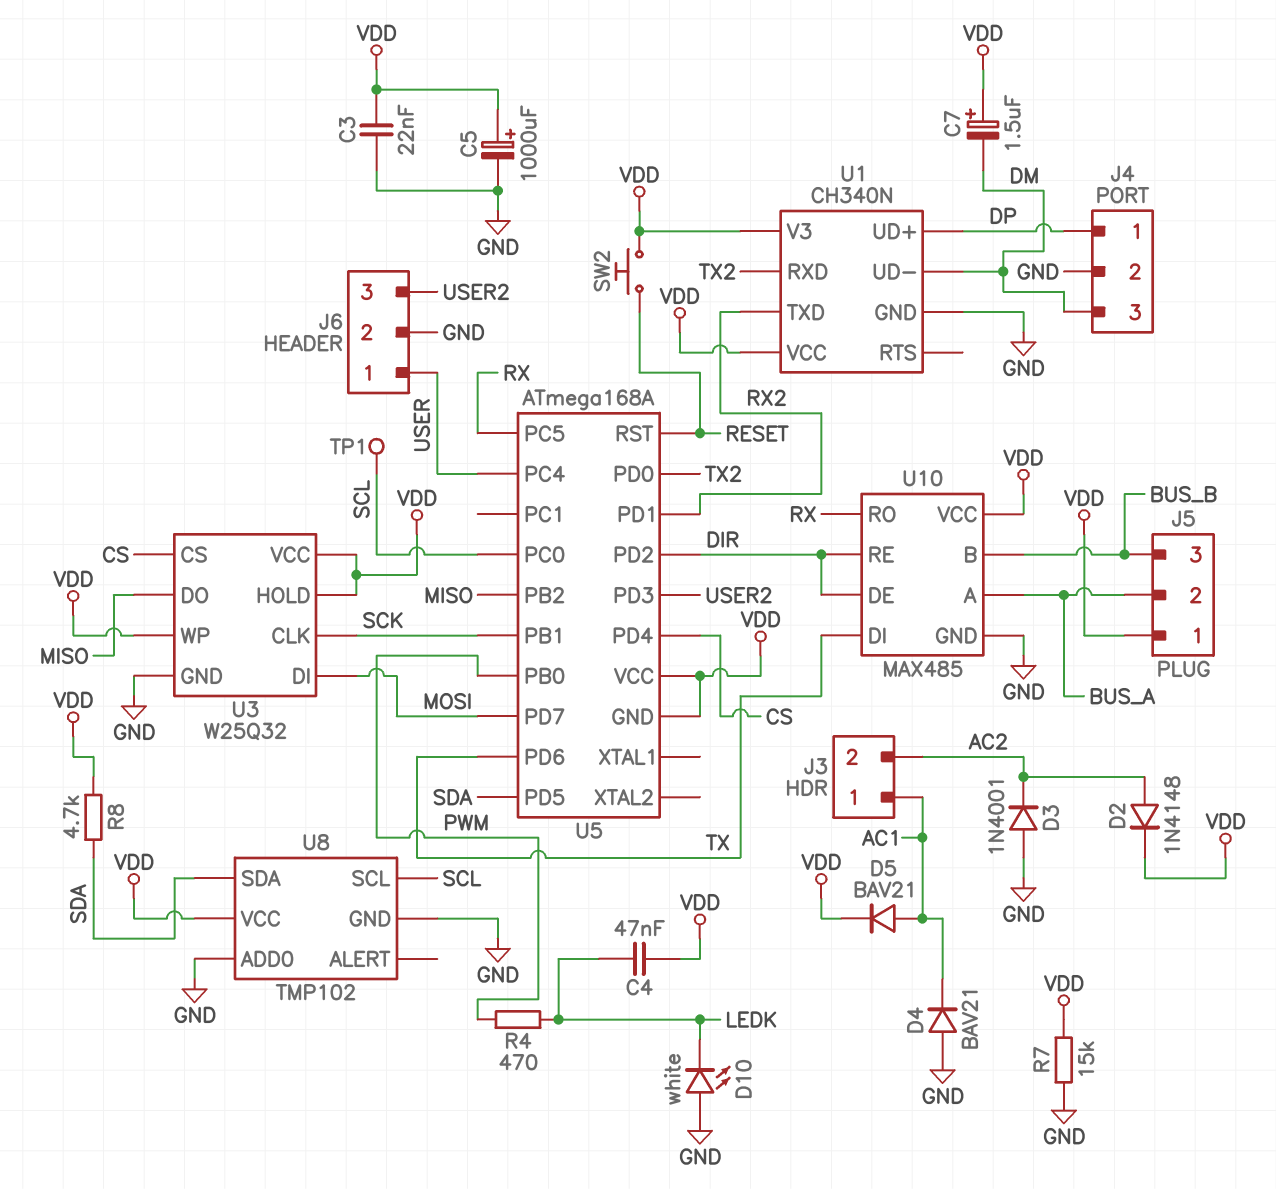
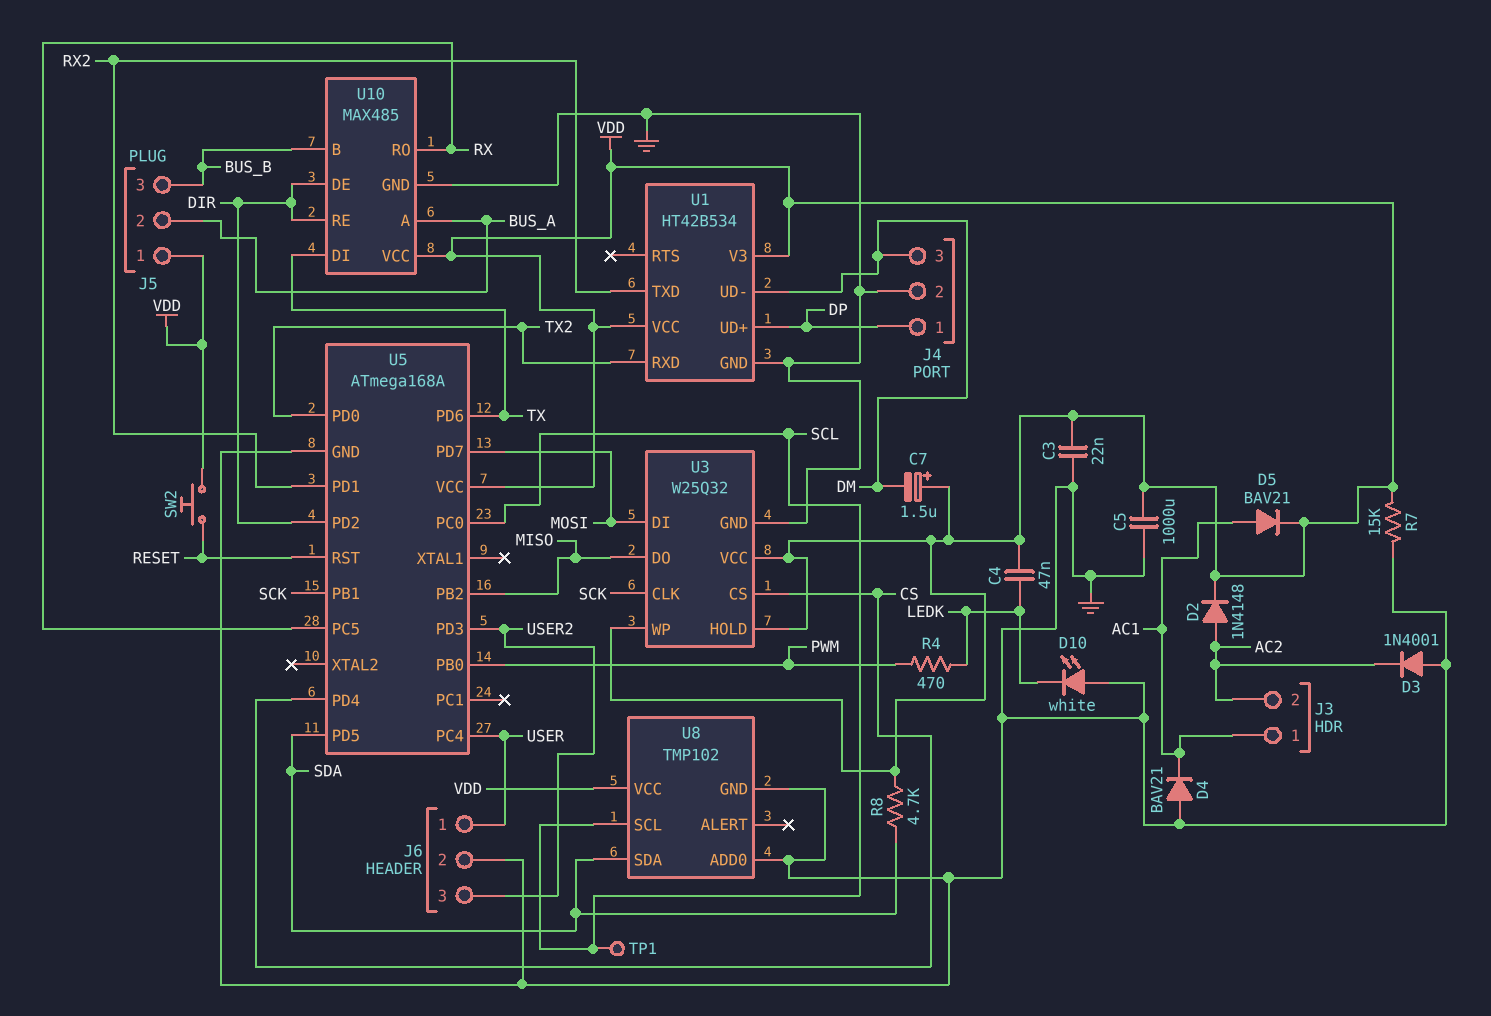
C5: 1000uF (plus VDD, minus GND) -> 1000uF (GND, VDD)
U1: CH340N -> HT42B534
U5 pin GND: VDD -> GND

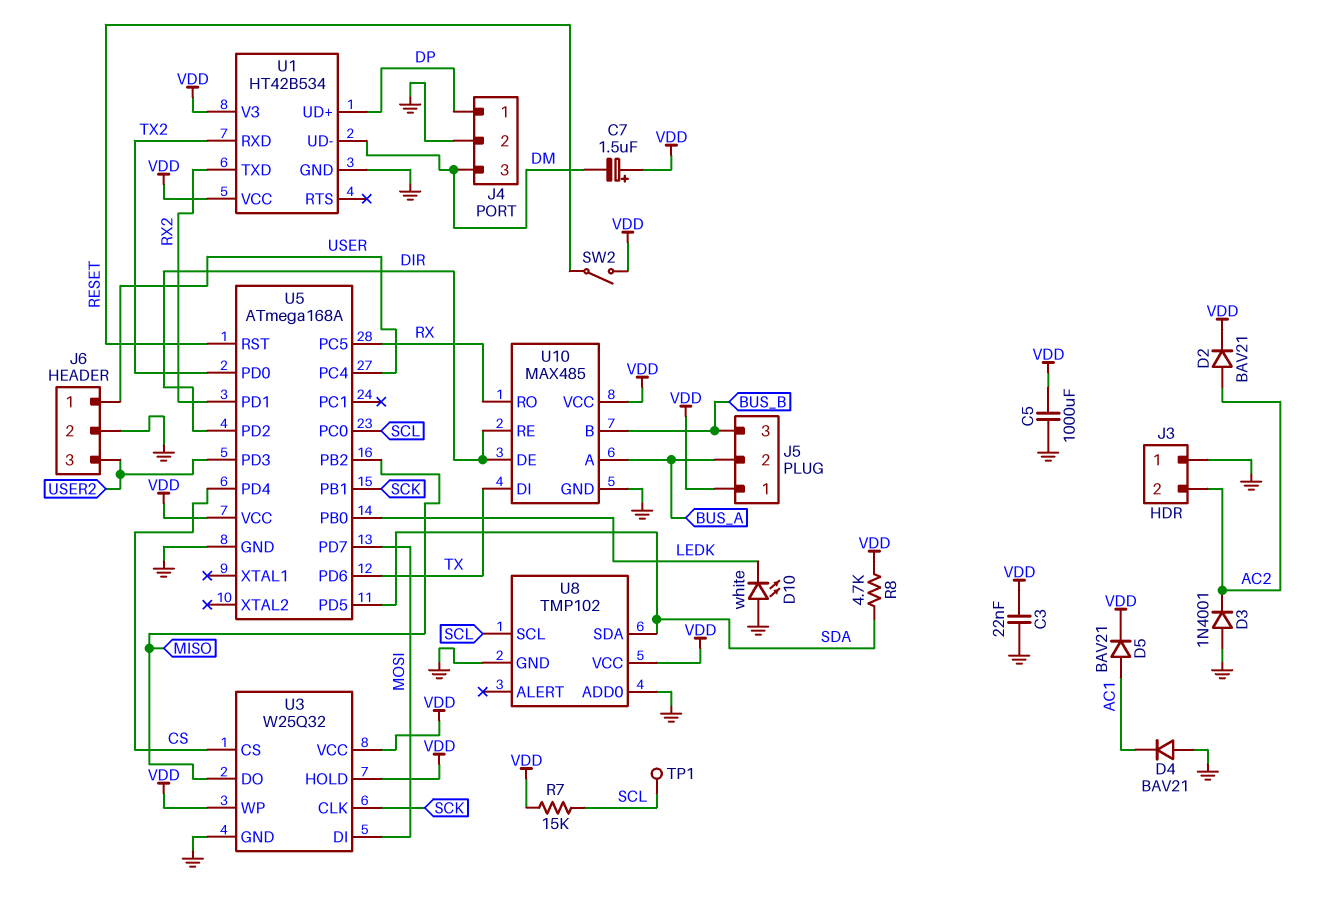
C4: 47nF (LEDK, VDD) -> none
D2: diode 1N4148 (A AC2, K VDD) -> diode BAV21 (A AC2, K VDD)
J3 pin 1: AC1 -> GND
R4: 470 (LEDK, PWM) -> none
R7: 15k (GND, VDD) -> 15k (SCL, VDD)
SW2: button (RESET, VDD) -> switch (RESET, VDD)
U5 pin PB0: PWM -> LEDK

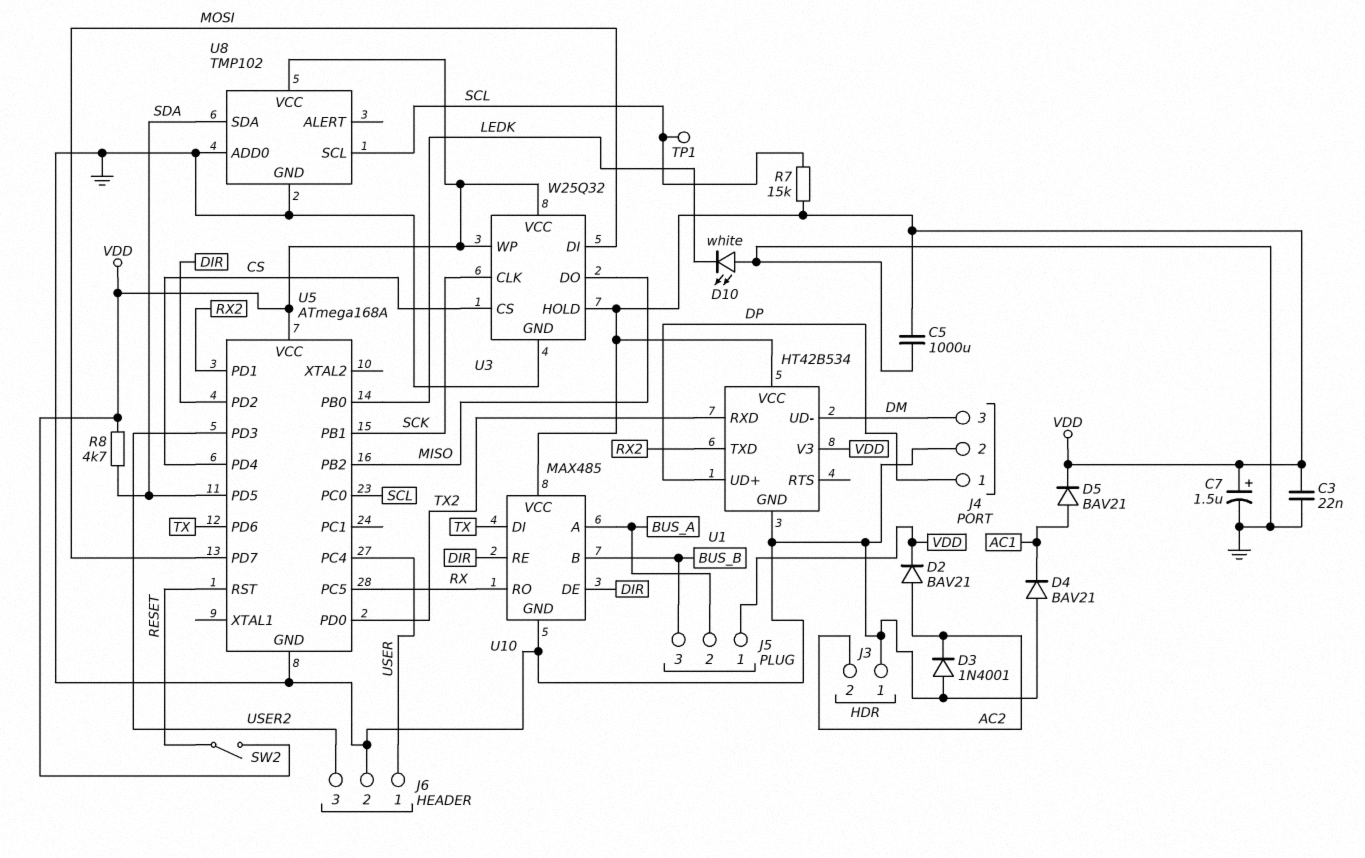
C7: 1.5uF (plus VDD, minus DM) -> 1.5uF (plus VDD, minus GND)

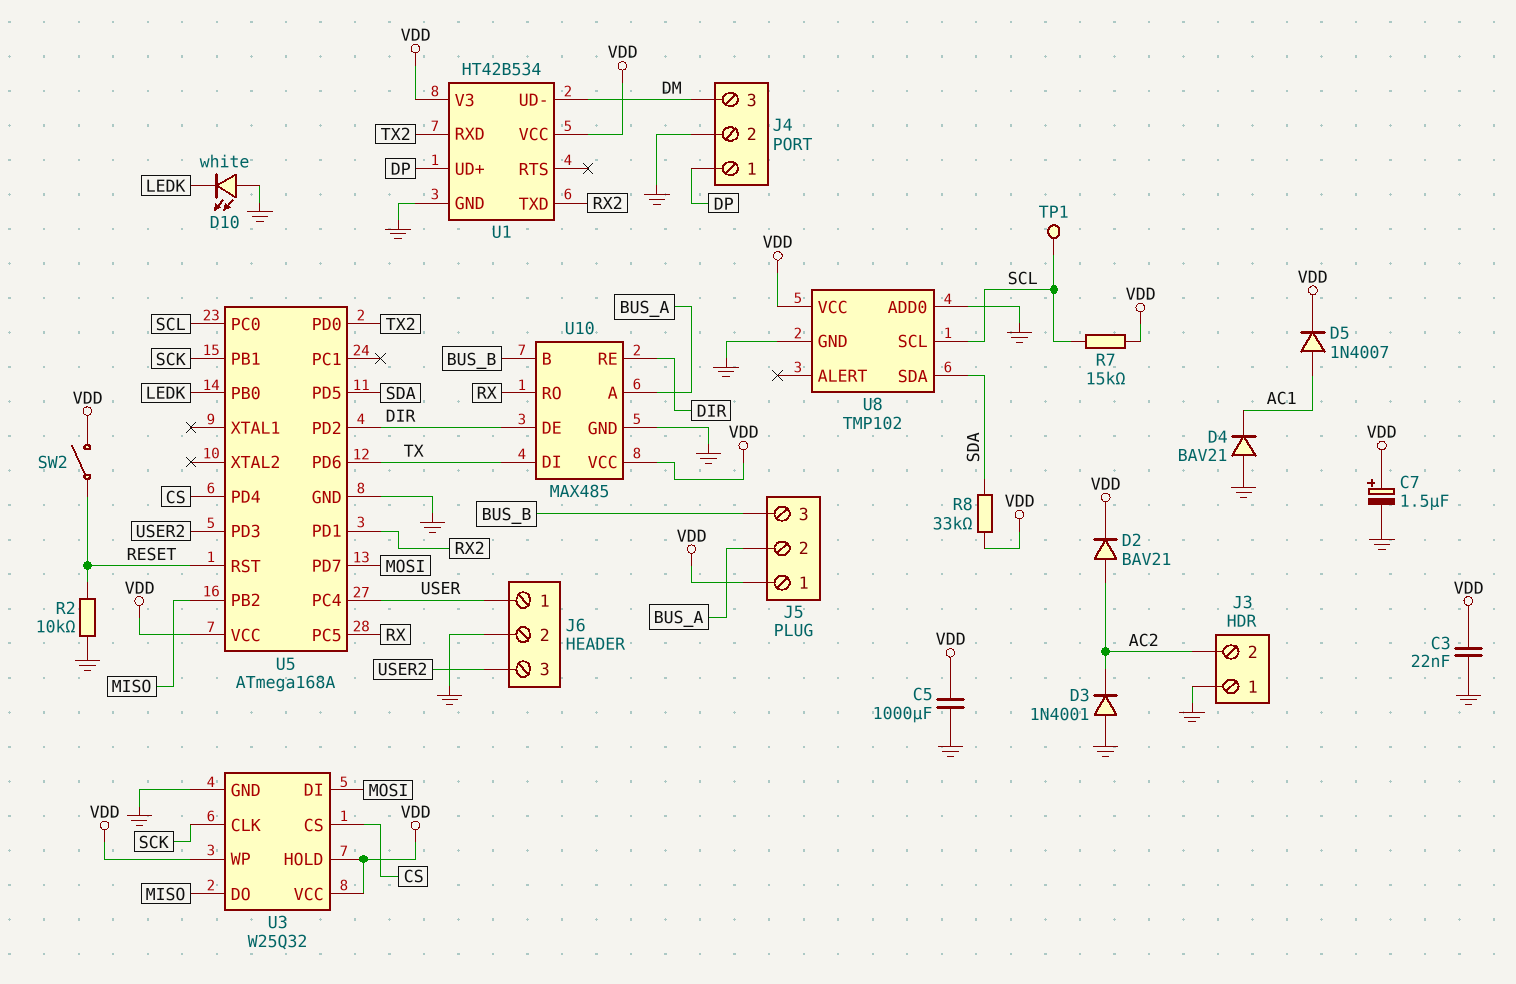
D5: diode BAV21 (A AC1, K VDD) -> diode 1N4007 (A AC1, K VDD)
R2: none -> 10k (GND, RESET)
R8: 4.7k (SDA, VDD) -> 33k (SDA, VDD)

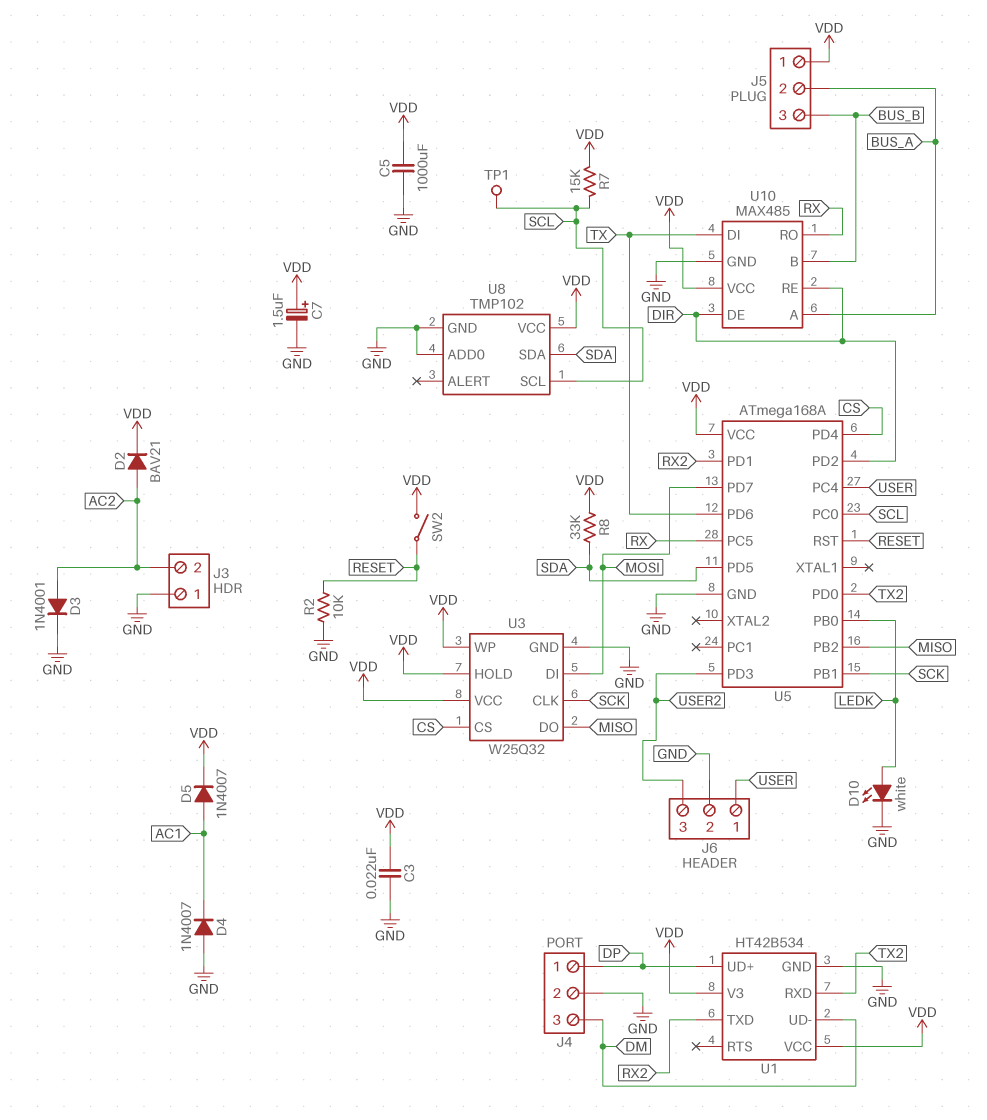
D3: diode 1N4001 (A GND, K AC2) -> diode 1N4001 (A AC2, K GND)
D4: diode BAV21 (A GND, K AC1) -> diode 1N4007 (A GND, K AC1)
D10: LED white (A GND, K LEDK) -> LED white (A LEDK, K GND)

